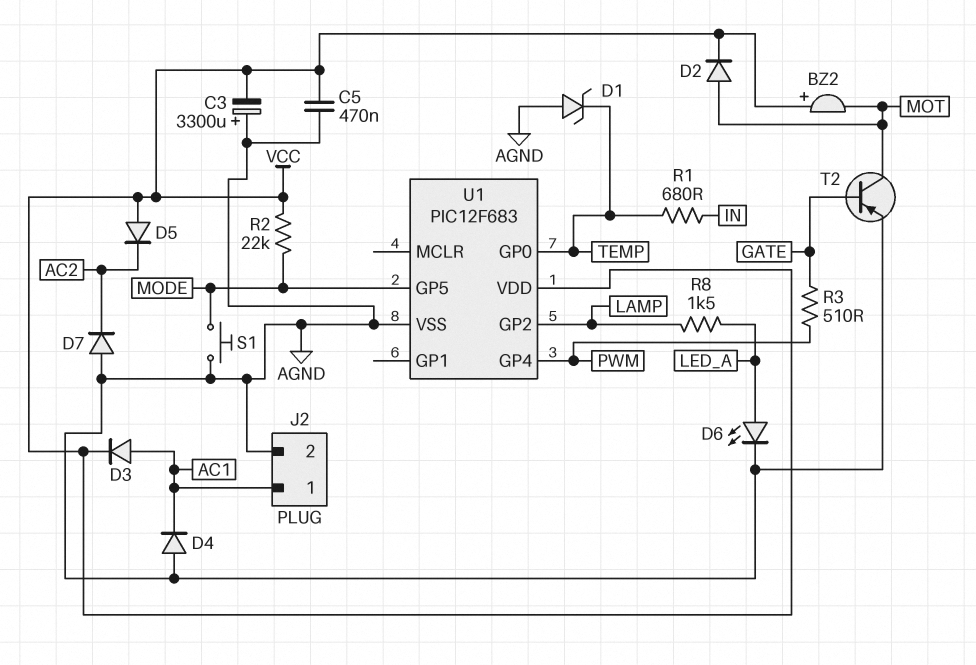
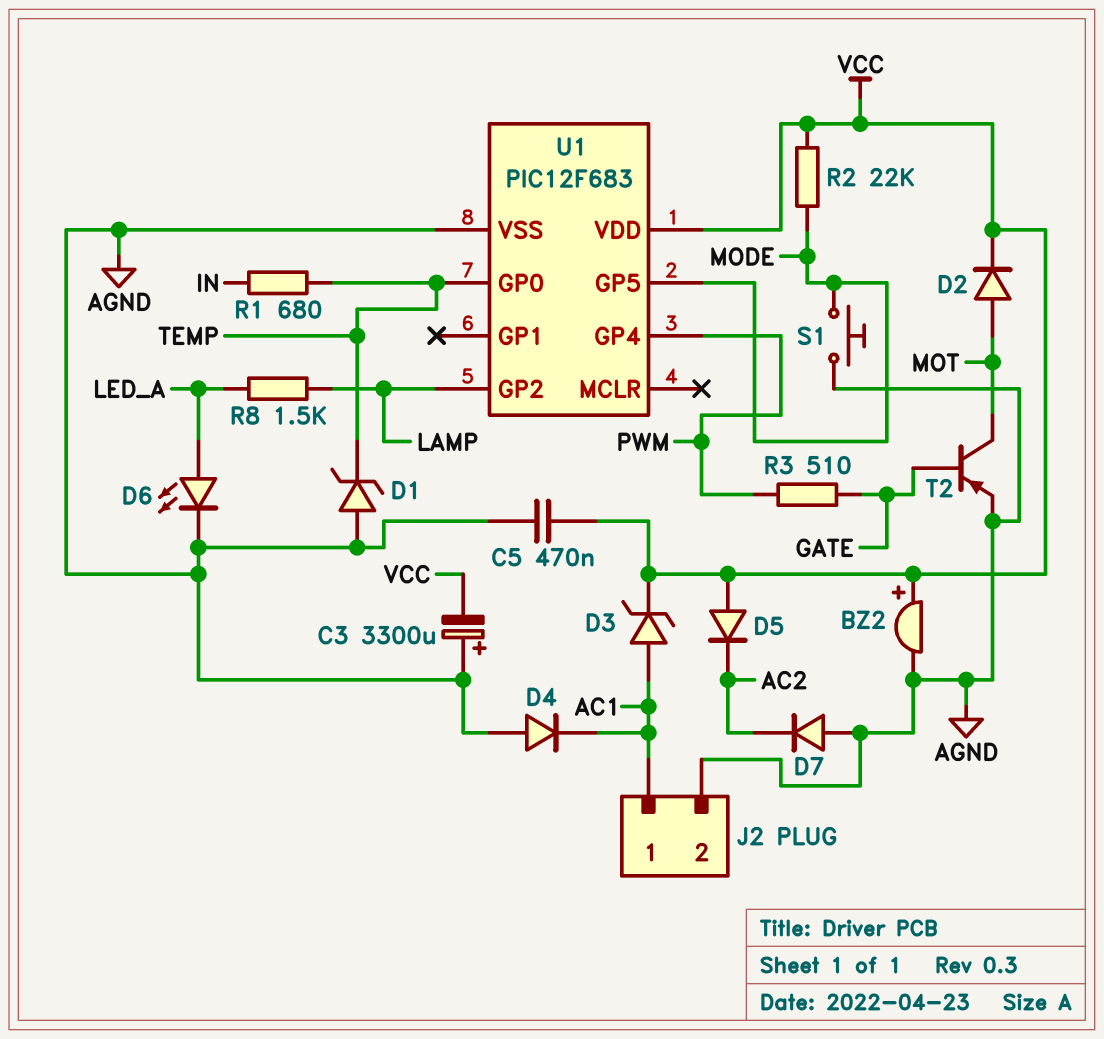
BZ2: buzzer (plus VCC, minus MOT) -> buzzer (plus VCC, minus AGND)
D3: diode (A AC1, K VCC) -> zener (A AC1, K VCC)

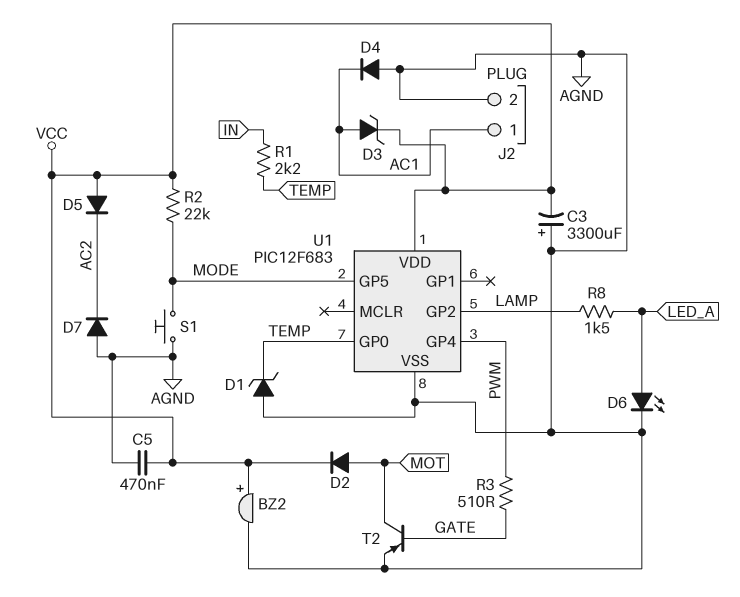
R1: 680 (IN, TEMP) -> 2.2k (IN, TEMP)

